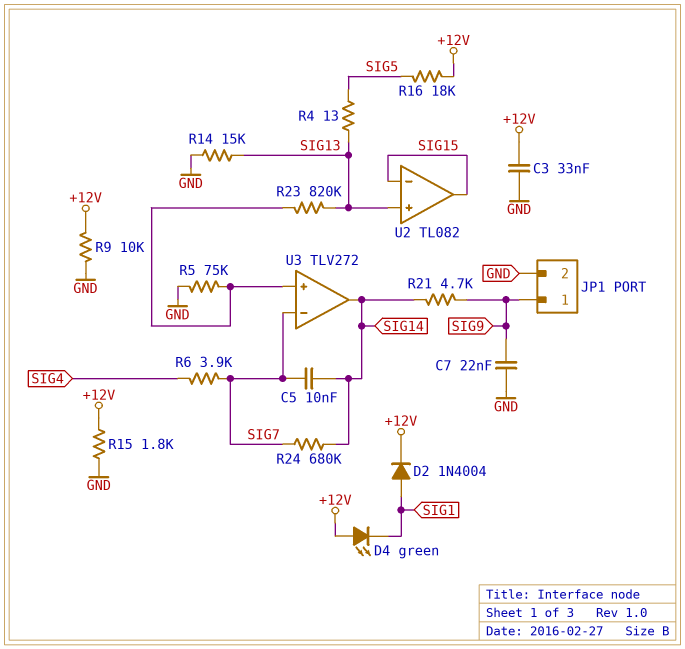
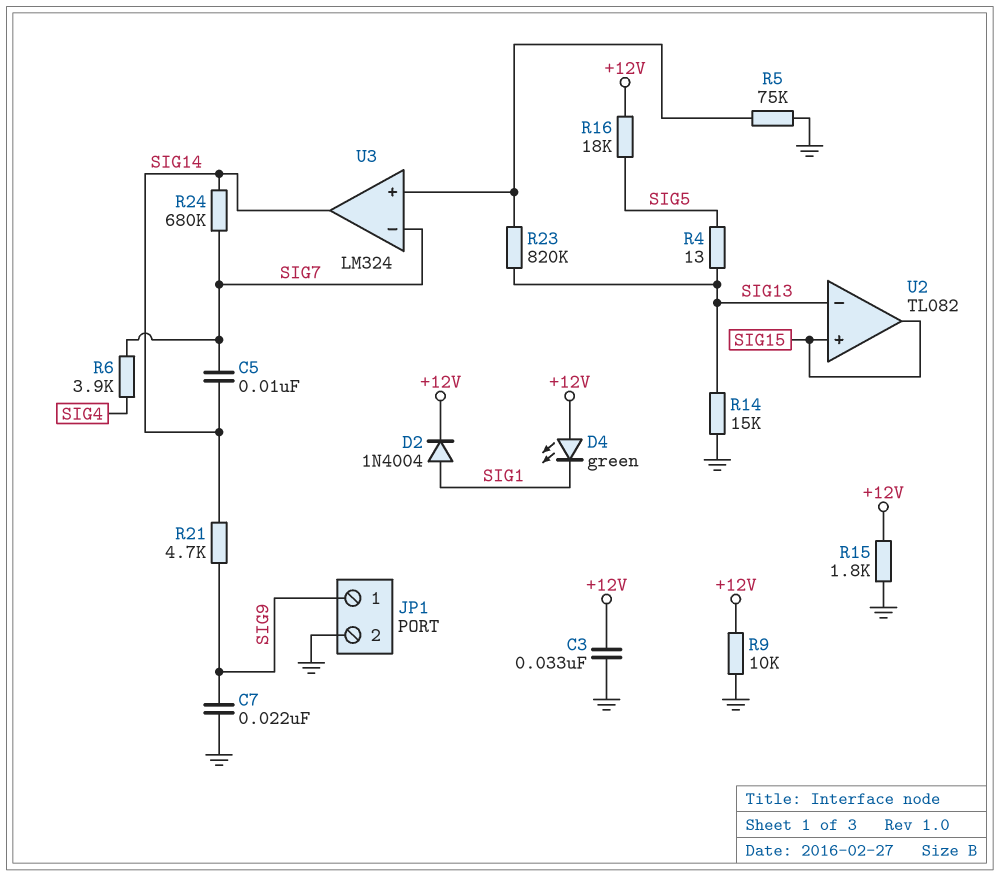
U2 pin in+: SIG13 -> SIG15
U2 pin in-: SIG15 -> SIG13
U3: TLV272 -> LM324

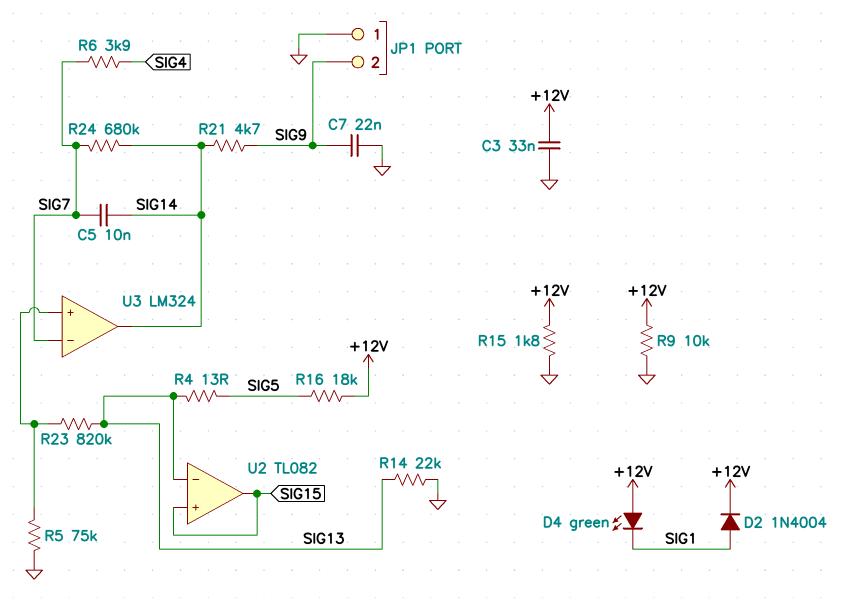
JP1 pin 1: SIG9 -> GND
JP1 pin 2: GND -> SIG9
R14: 15k (GND, SIG13) -> 22k (GND, SIG13)

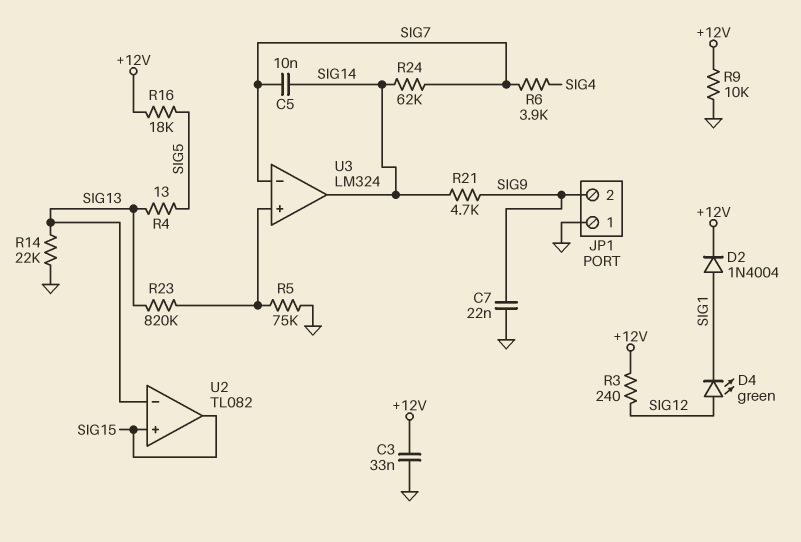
D4: LED green (A +12V, K SIG1) -> LED green (A SIG12, K SIG1)
R3: none -> 240 (+12V, SIG12)
R15: 1.8k (+12V, GND) -> none
R24: 680k (SIG7, SIG14) -> 62k (SIG7, SIG14)

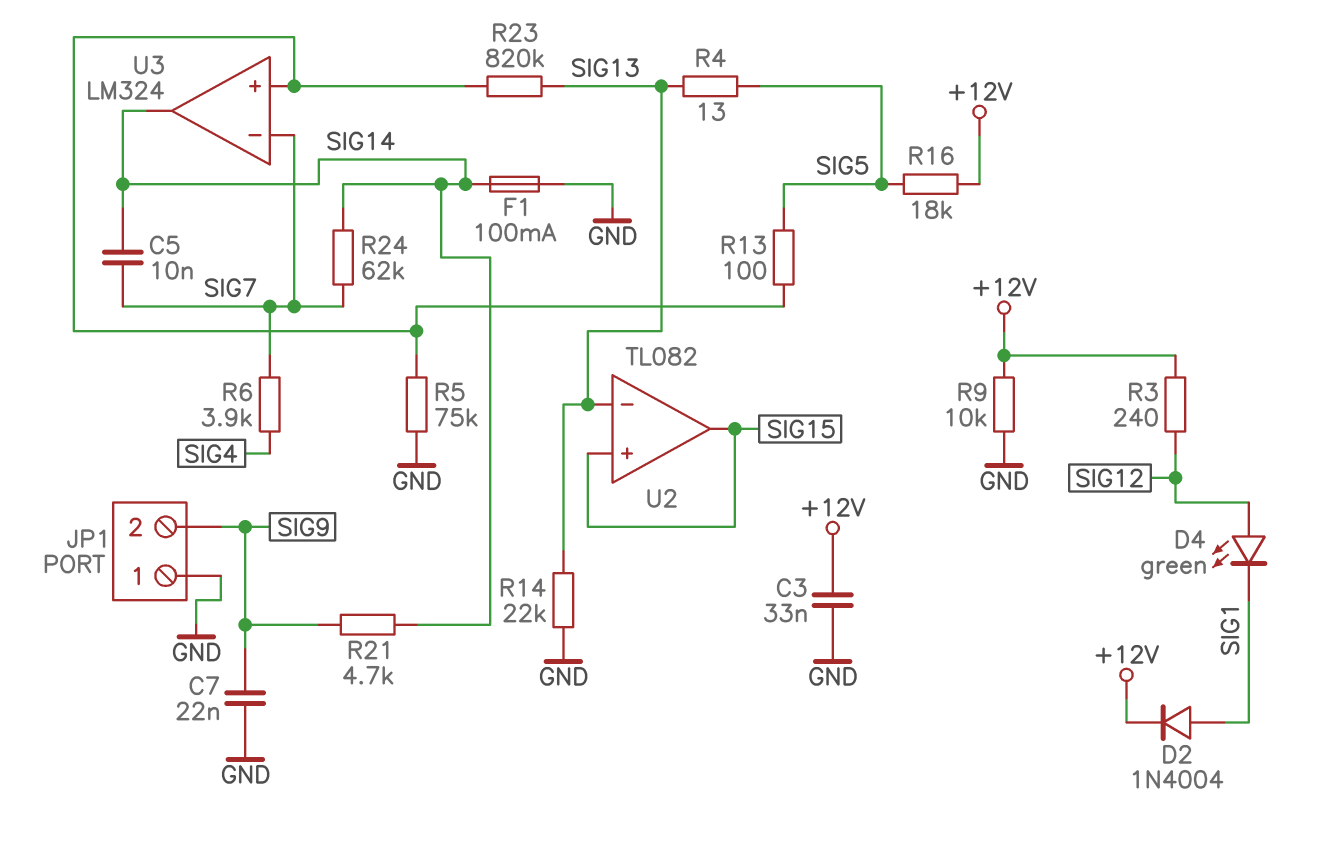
F1: none -> 100mA (GND, SIG14)
R13: none -> 100 (SIG5, U3/in+)

